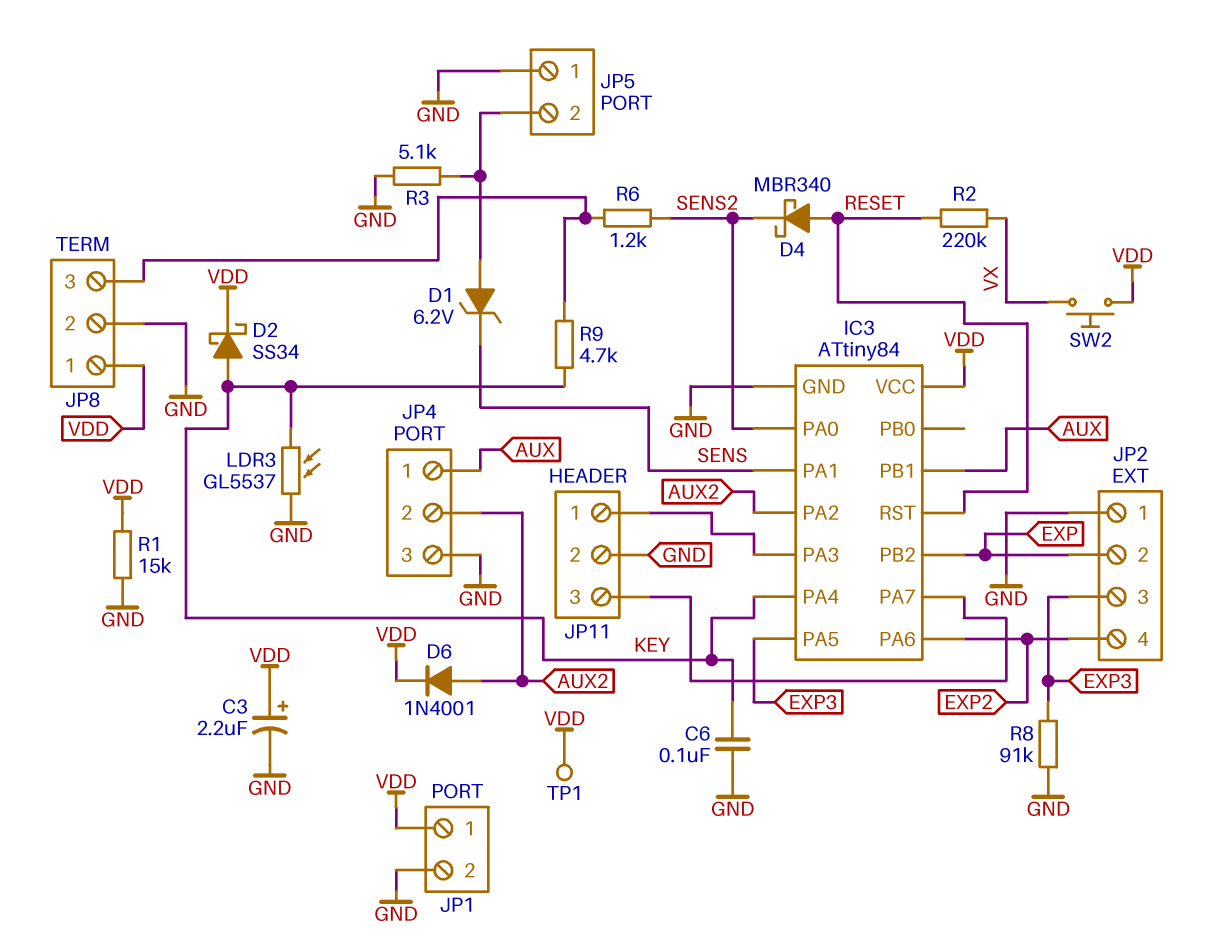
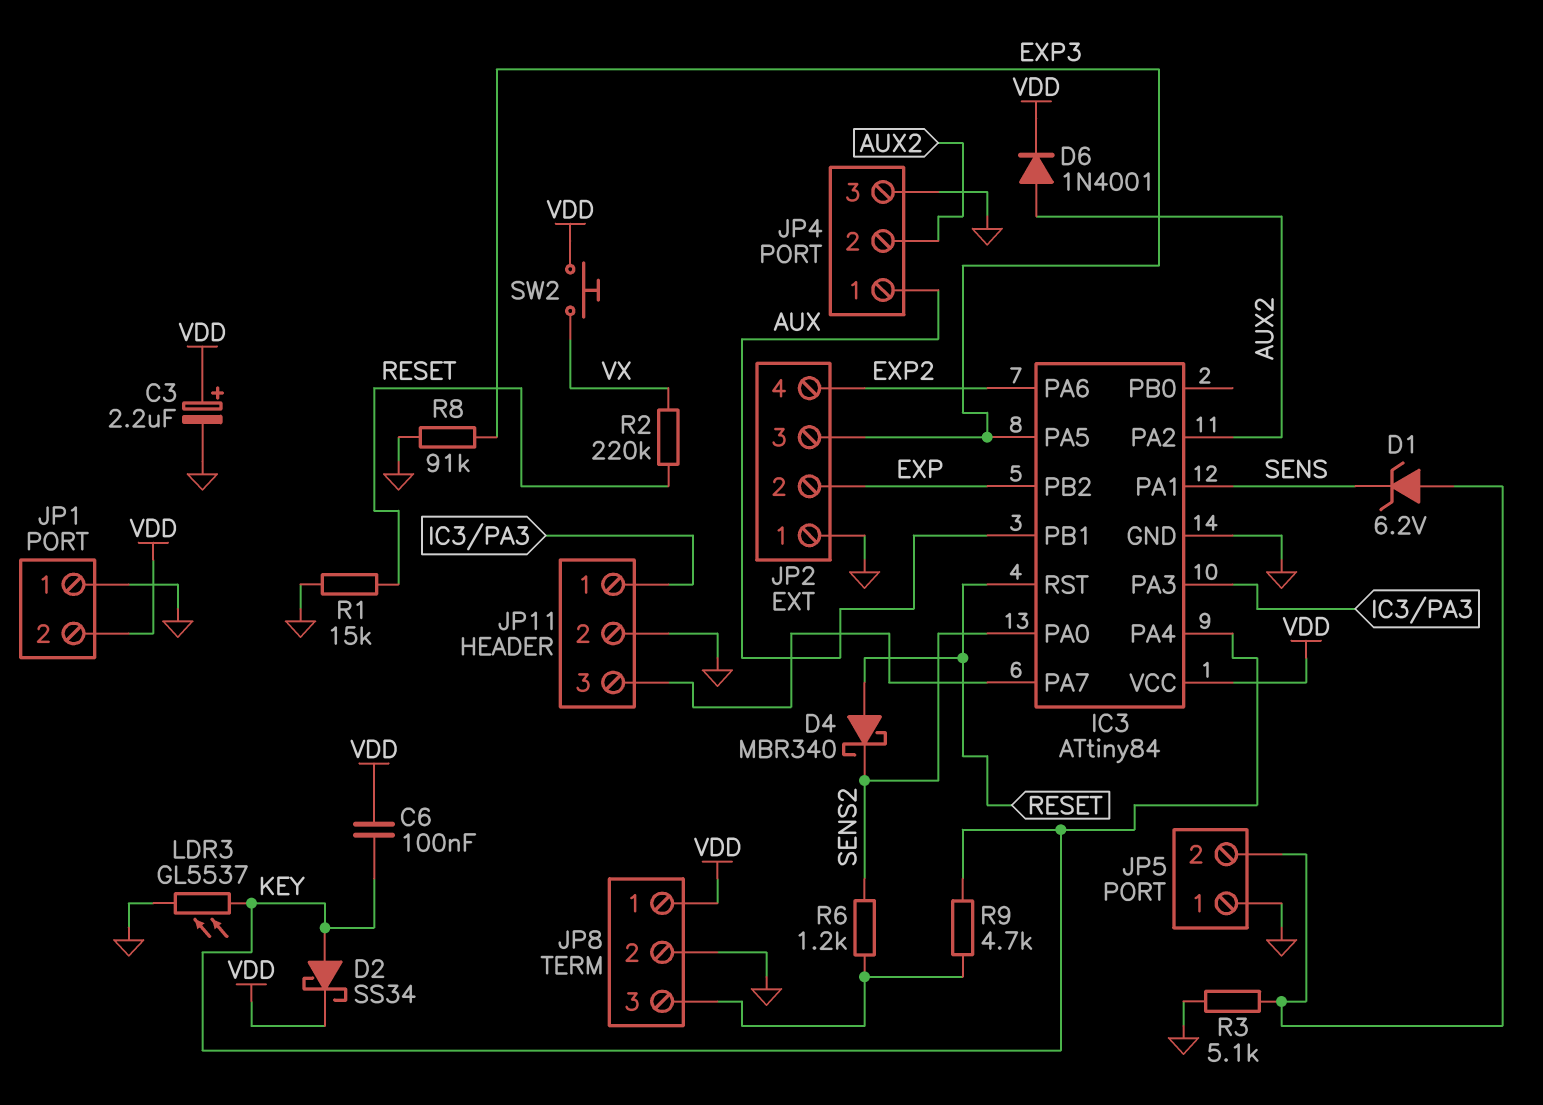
C6: 100nF (GND, KEY) -> 100nF (KEY, VDD)
JP1 pin 1: VDD -> GND
JP1 pin 2: GND -> VDD
R1: 15k (GND, VDD) -> 15k (GND, RESET)
TP1: test point (VDD) -> none

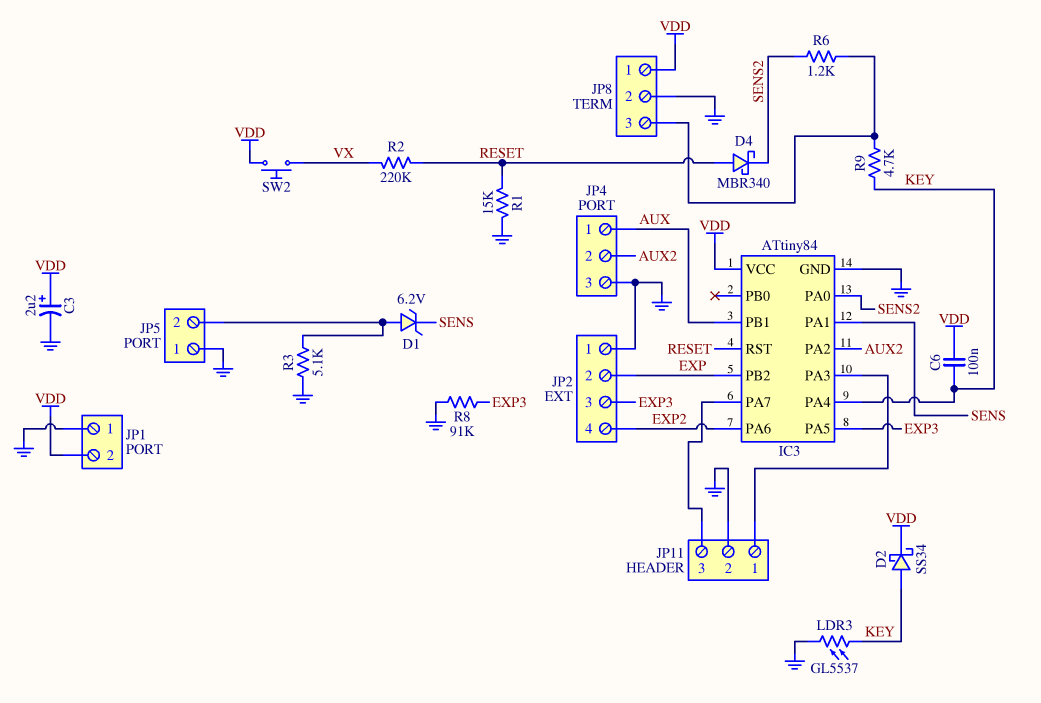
D6: diode 1N4001 (A AUX2, K VDD) -> none

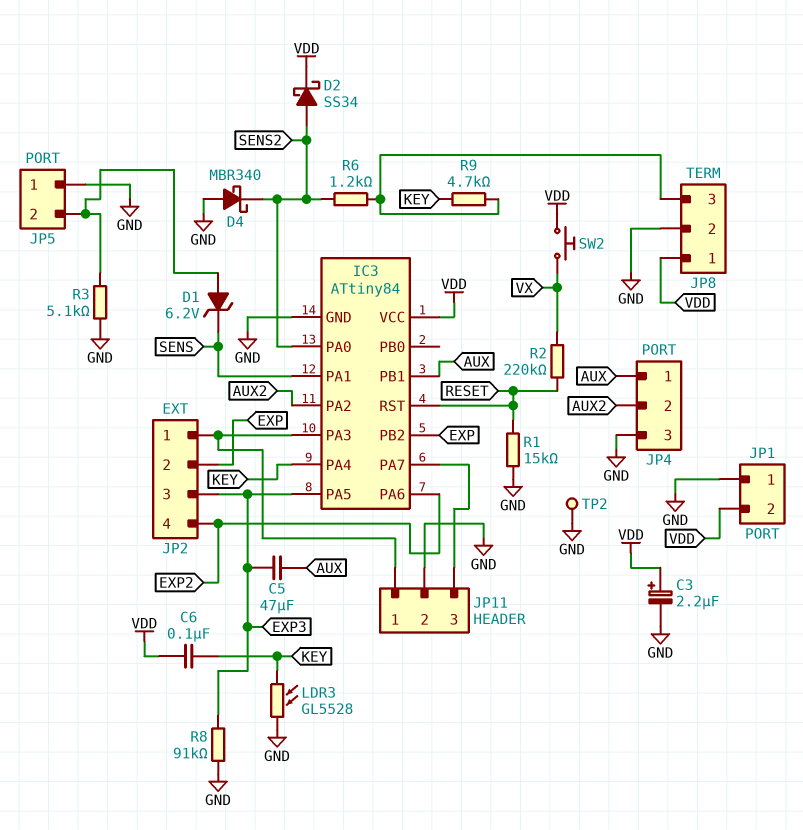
C5: none -> 47uF (AUX, EXP3)
D2: schottky SS34 (A KEY, K VDD) -> schottky SS34 (A SENS2, K VDD)
D4: schottky MBR340 (A RESET, K SENS2) -> schottky MBR340 (A GND, K SENS2)
JP2 pin 1: GND -> IC3/PA3
LDR3: GL5537 (GND, KEY) -> GL5528 (GND, KEY)
TP2: none -> test point (GND)

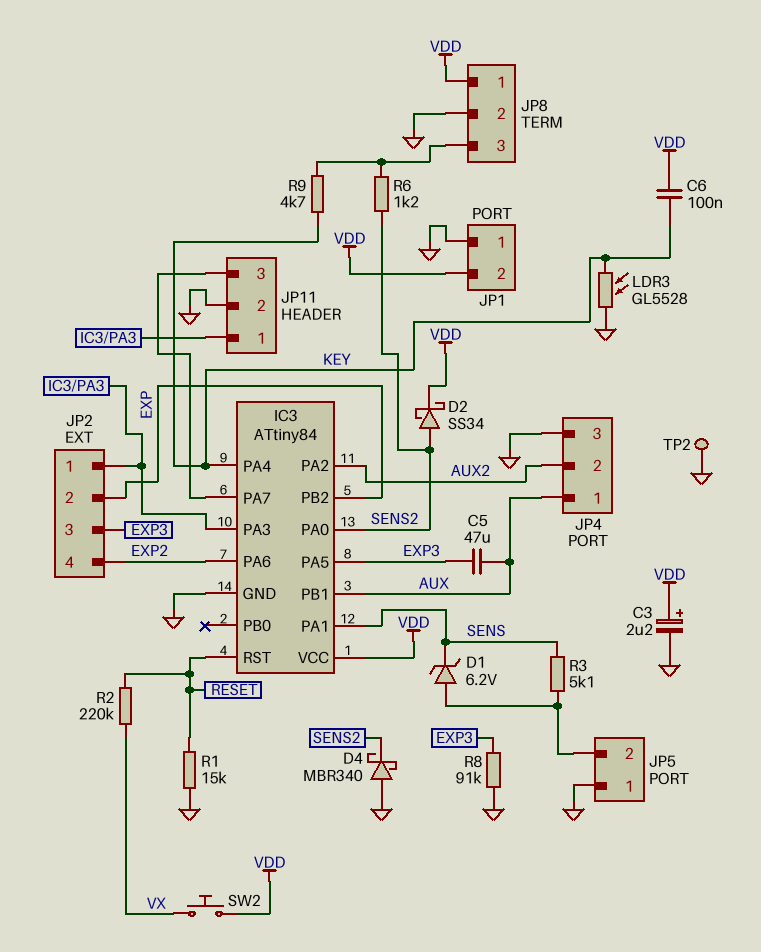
R3: 5.1k (GND, JP5/2) -> 5.1k (JP5/2, SENS)

